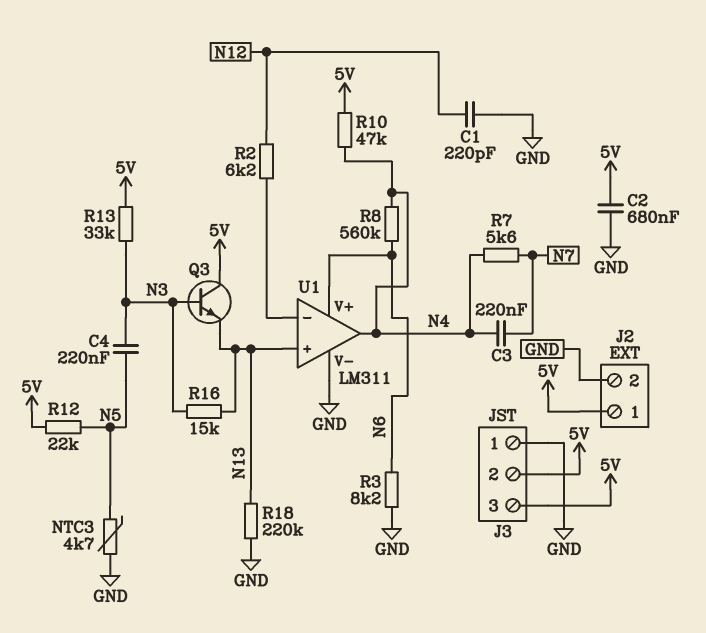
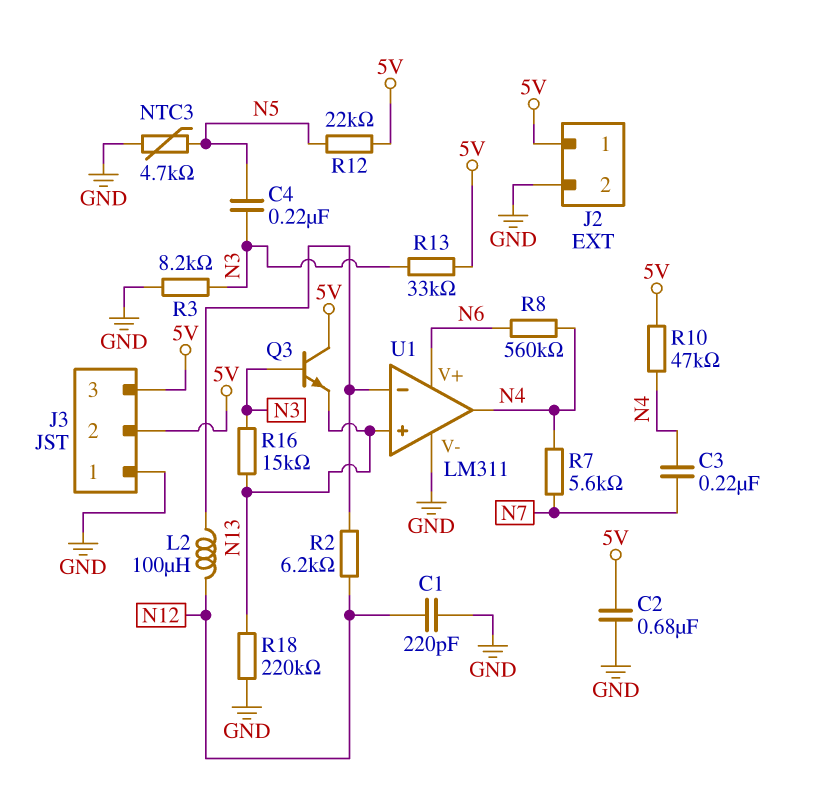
L2: none -> 100uH (N12, U1/in-)
R3: 8.2k (GND, N6) -> 8.2k (GND, N3)

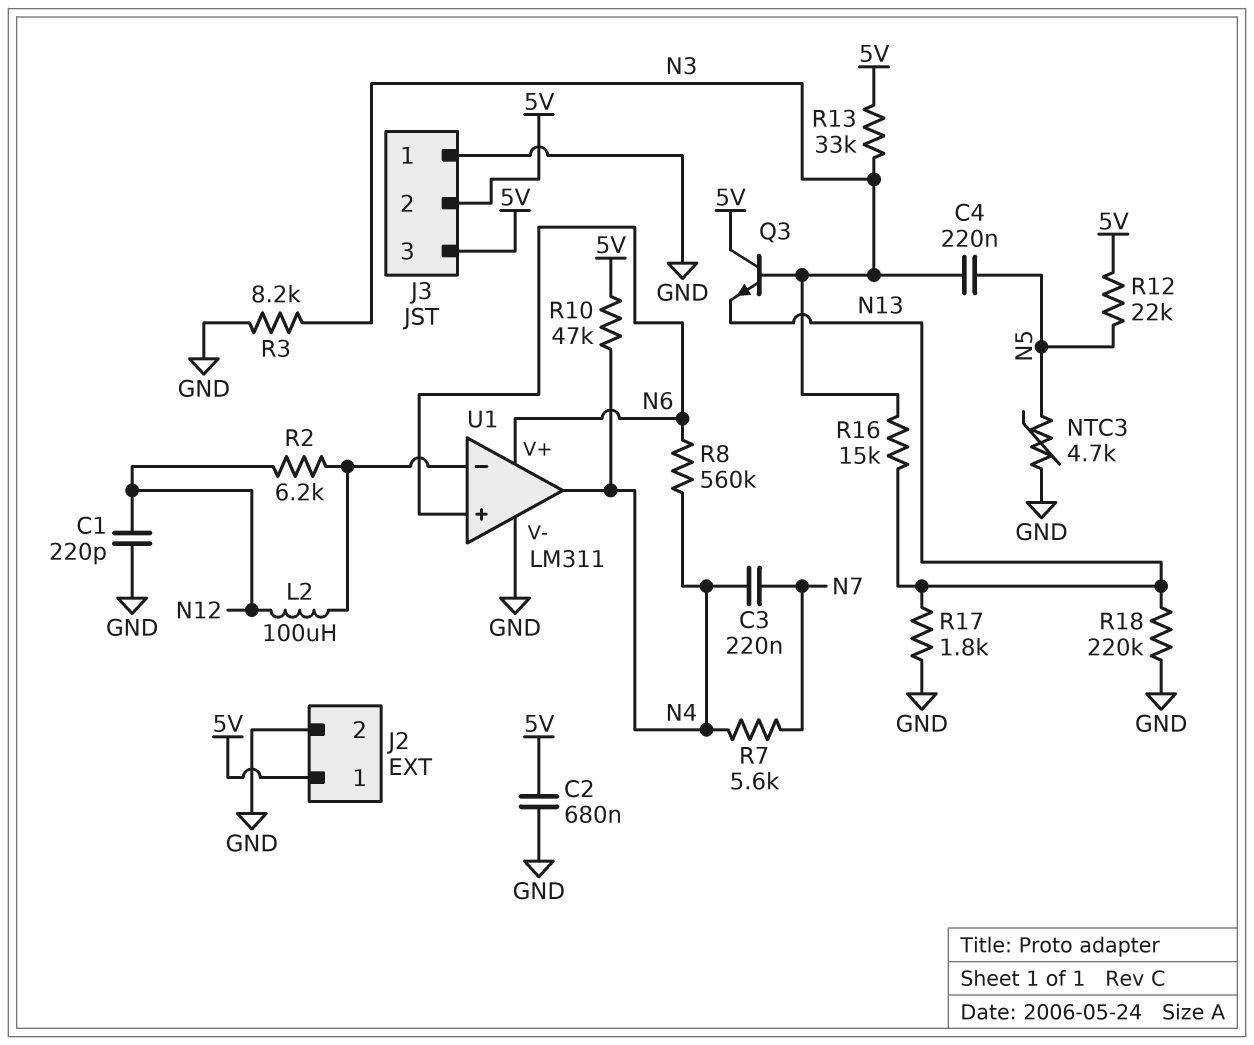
R17: none -> 1.8k (GND, N13)
U1 pin in+: N13 -> N6

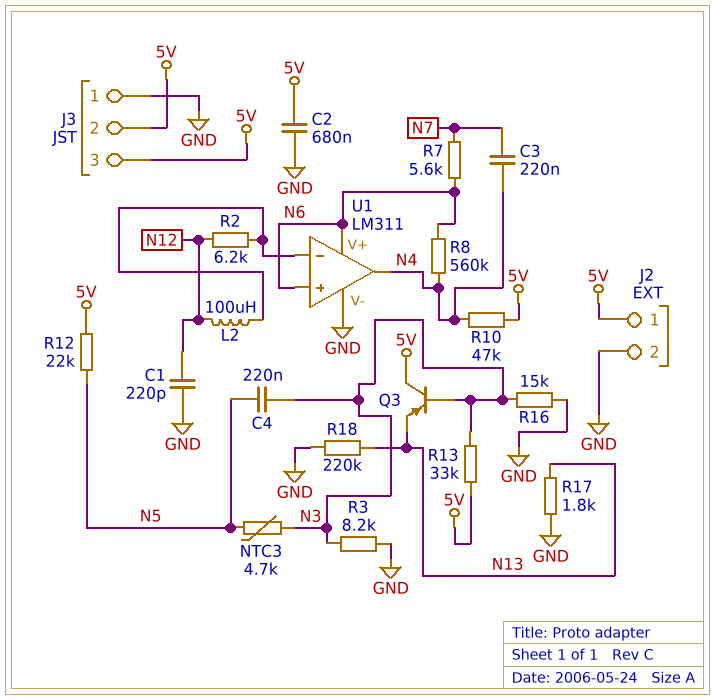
NTC3: 4.7k (GND, N5) -> 4.7k (N3, N5)
Q3: NPN (B N3, C 5V, E N13) -> PNP (B N3, C 5V, E N13)
R7: 5.6k (N4, N7) -> 5.6k (N6, N7)
R16: 15k (N3, N13) -> 15k (GND, N3)

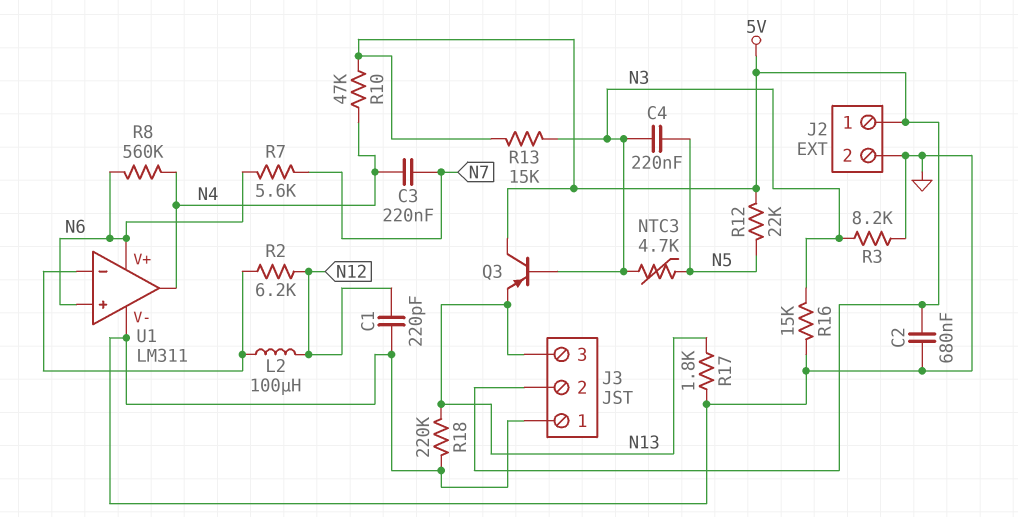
J3 pin 3: 5V -> N13
R13: 33k (5V, N3) -> 15k (5V, N3)

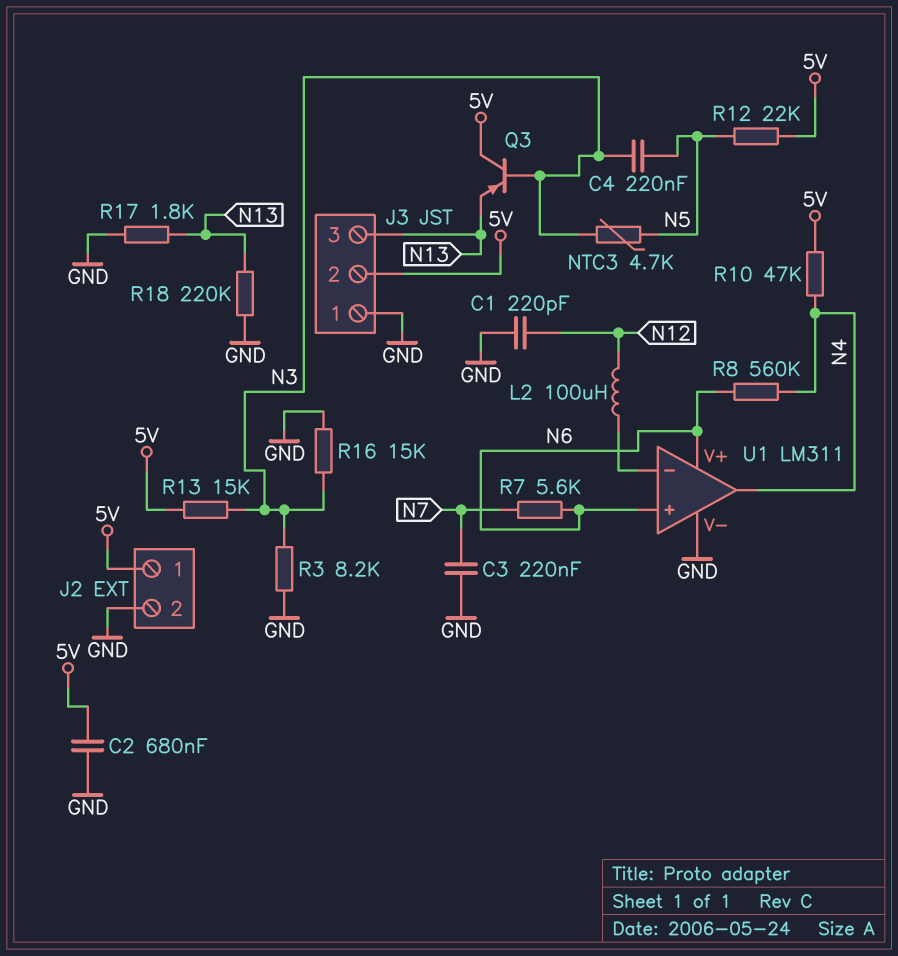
C3: 220nF (N4, N7) -> 220nF (GND, N7)
R2: 6.2k (N12, U1/in-) -> none

